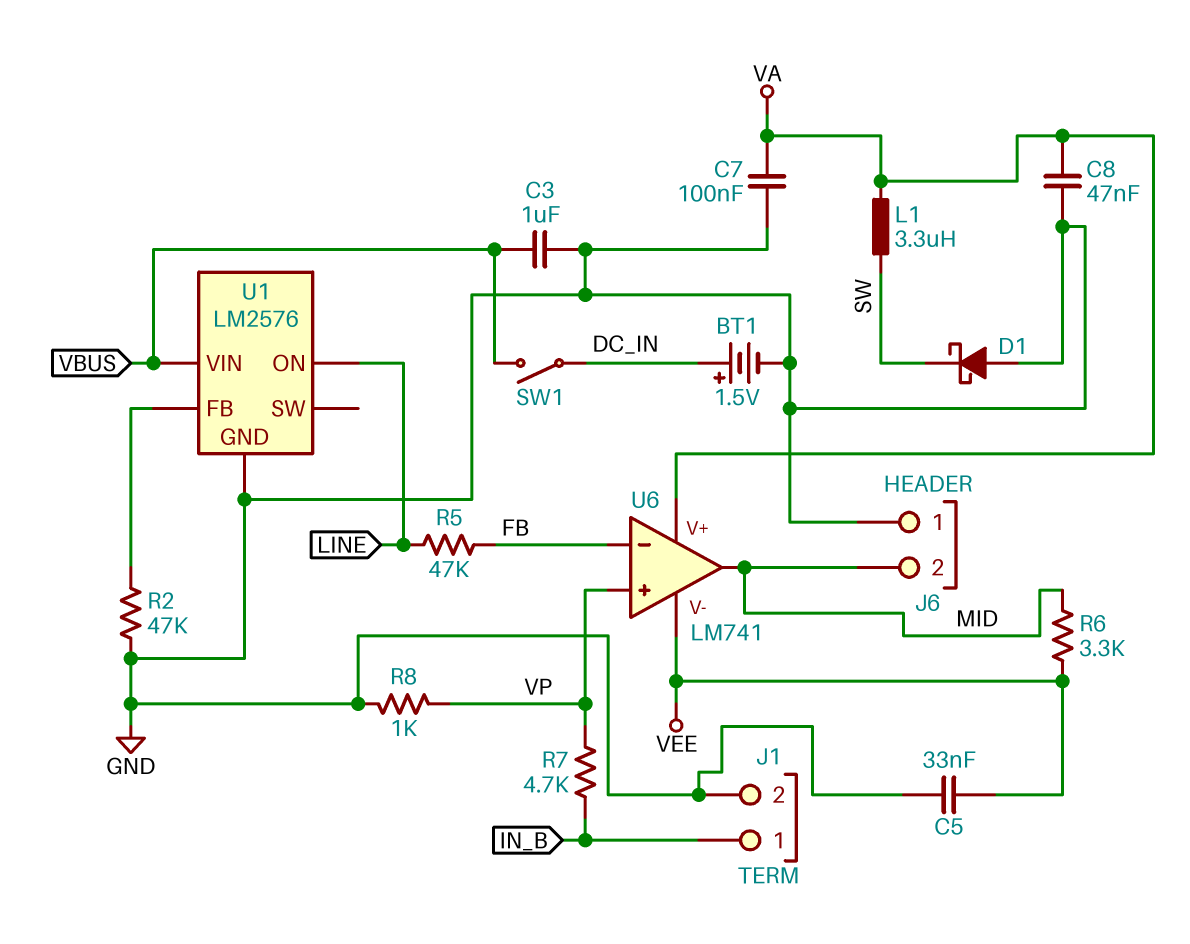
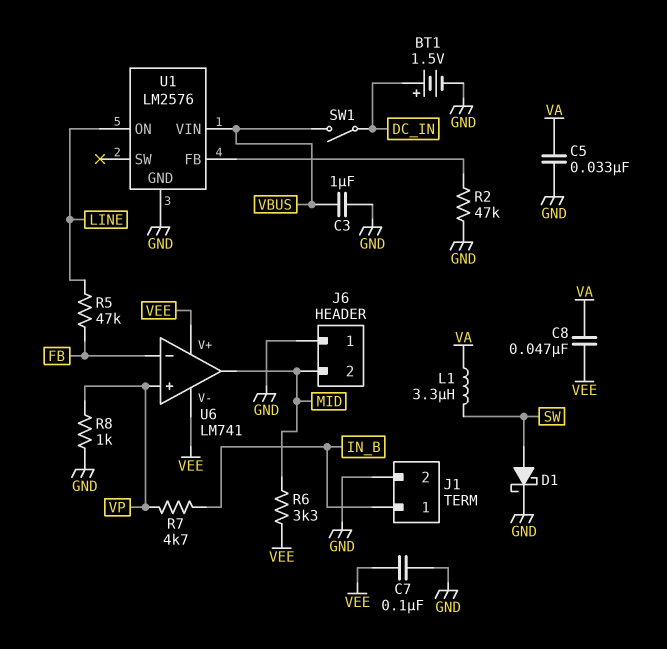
C5: 33nF (GND, VEE) -> 33nF (GND, VA)
C7: 100nF (GND, VA) -> 100nF (GND, VEE)
C8: 47nF (GND, VA) -> 47nF (VA, VEE)
D1: schottky (A GND, K SW) -> schottky (A SW, K GND)
U6 pin V+: VA -> VEE

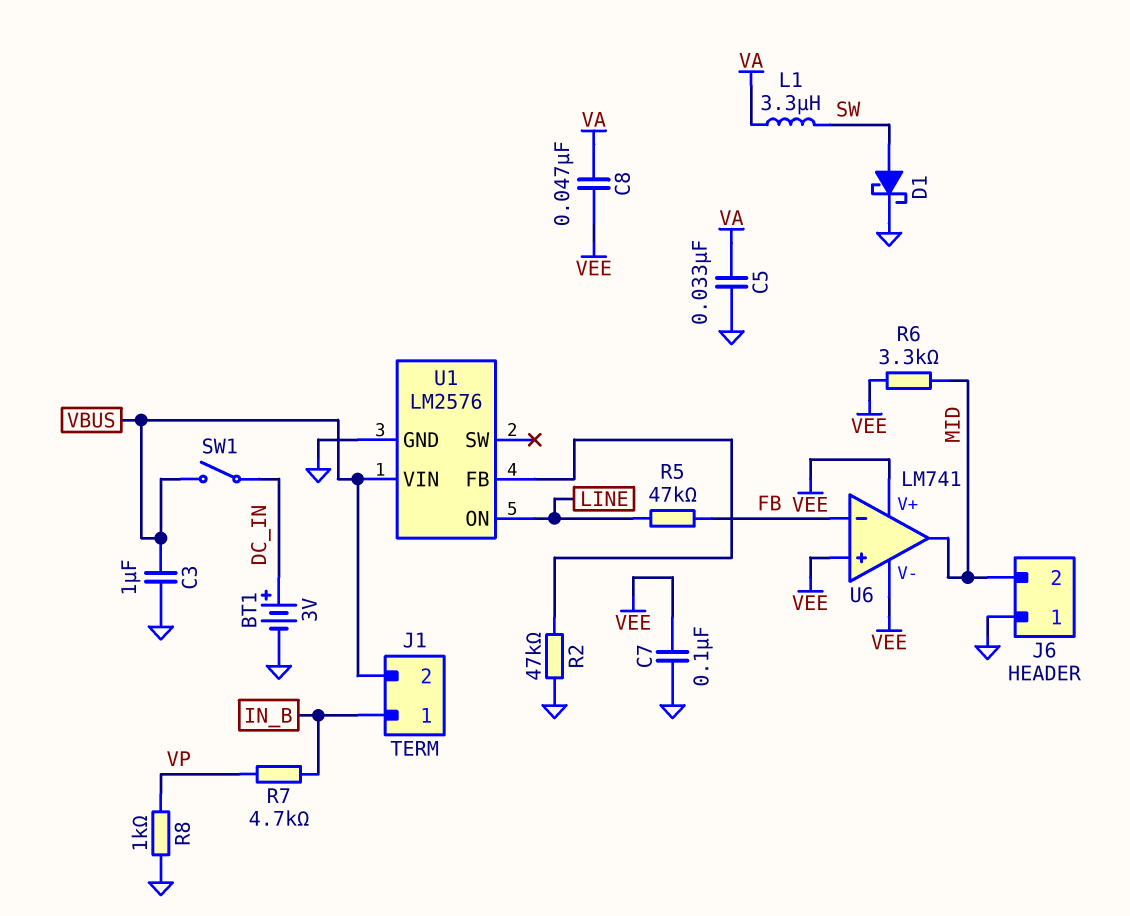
BT1: 1.5V (plus DC_IN, minus GND) -> 3V (plus DC_IN, minus GND)
J1 pin 2: GND -> VBUS
U6 pin in+: VP -> VEE

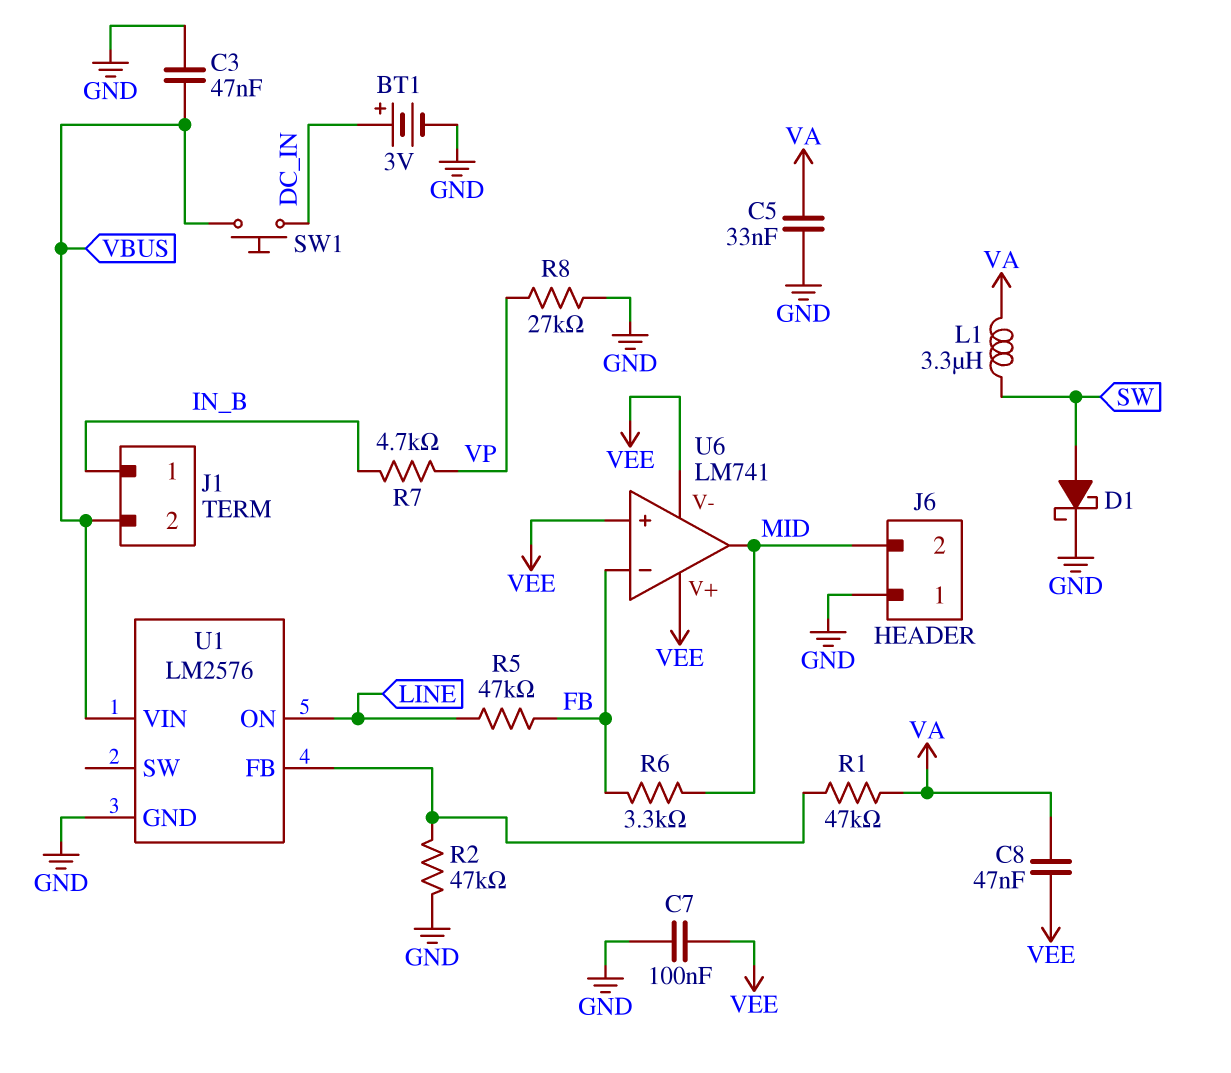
C3: 1uF (GND, VBUS) -> 47nF (GND, VBUS)
R1: none -> 47k (U1/FB, VA)
R6: 3.3k (MID, VEE) -> 3.3k (FB, MID)
R8: 1k (GND, VP) -> 27k (GND, VP)
SW1: switch (DC_IN, VBUS) -> button (DC_IN, VBUS)

